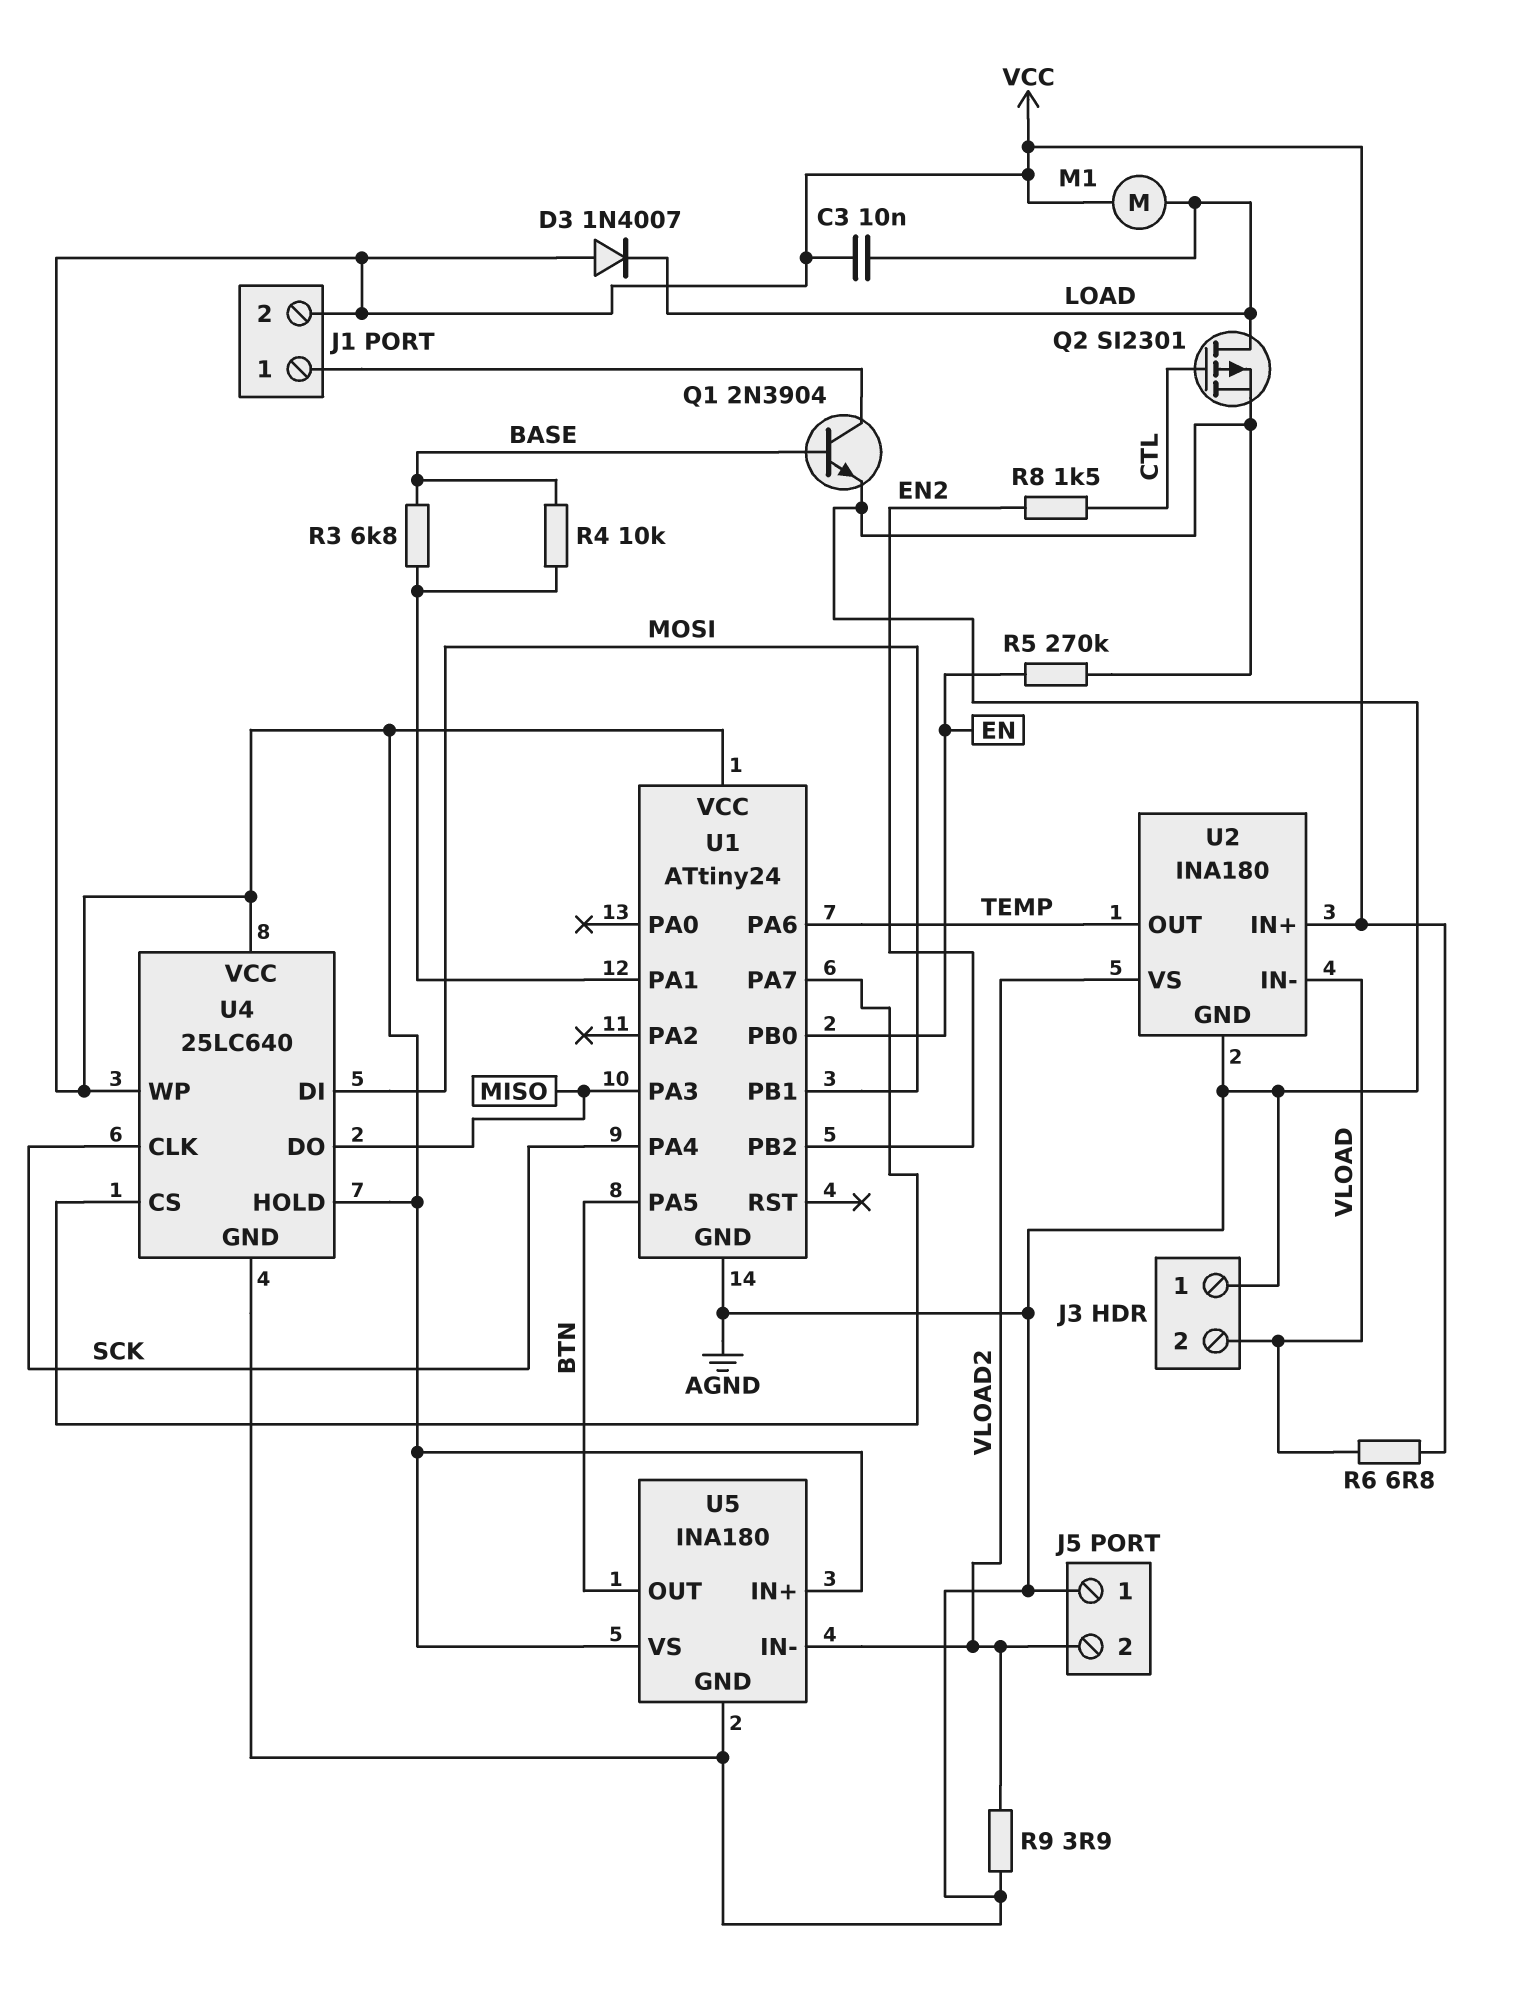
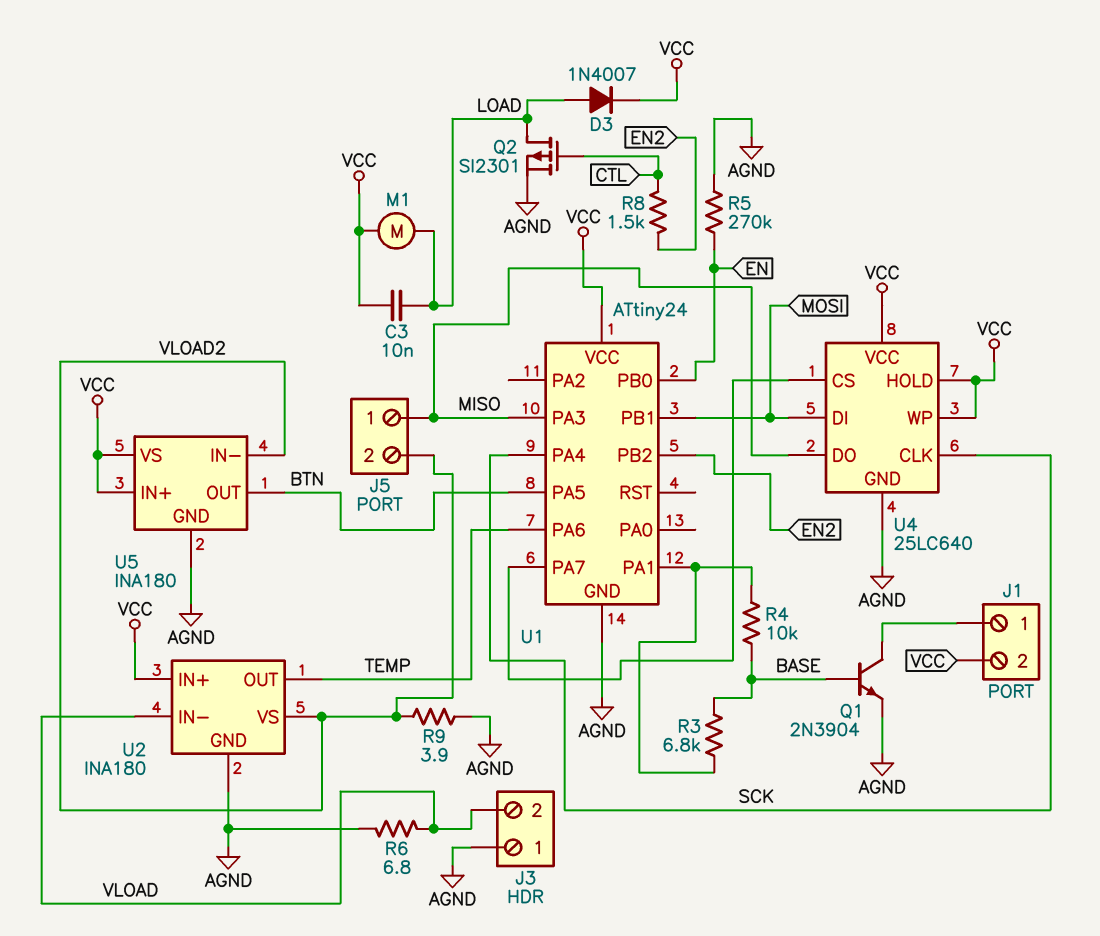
D3: diode 1N4007 (A VCC, K LOAD) -> diode 1N4007 (A LOAD, K VCC)
J5 pin 1: AGND -> MISO
R6: 6.8 (VCC, VLOAD) -> 6.8 (AGND, VLOAD)

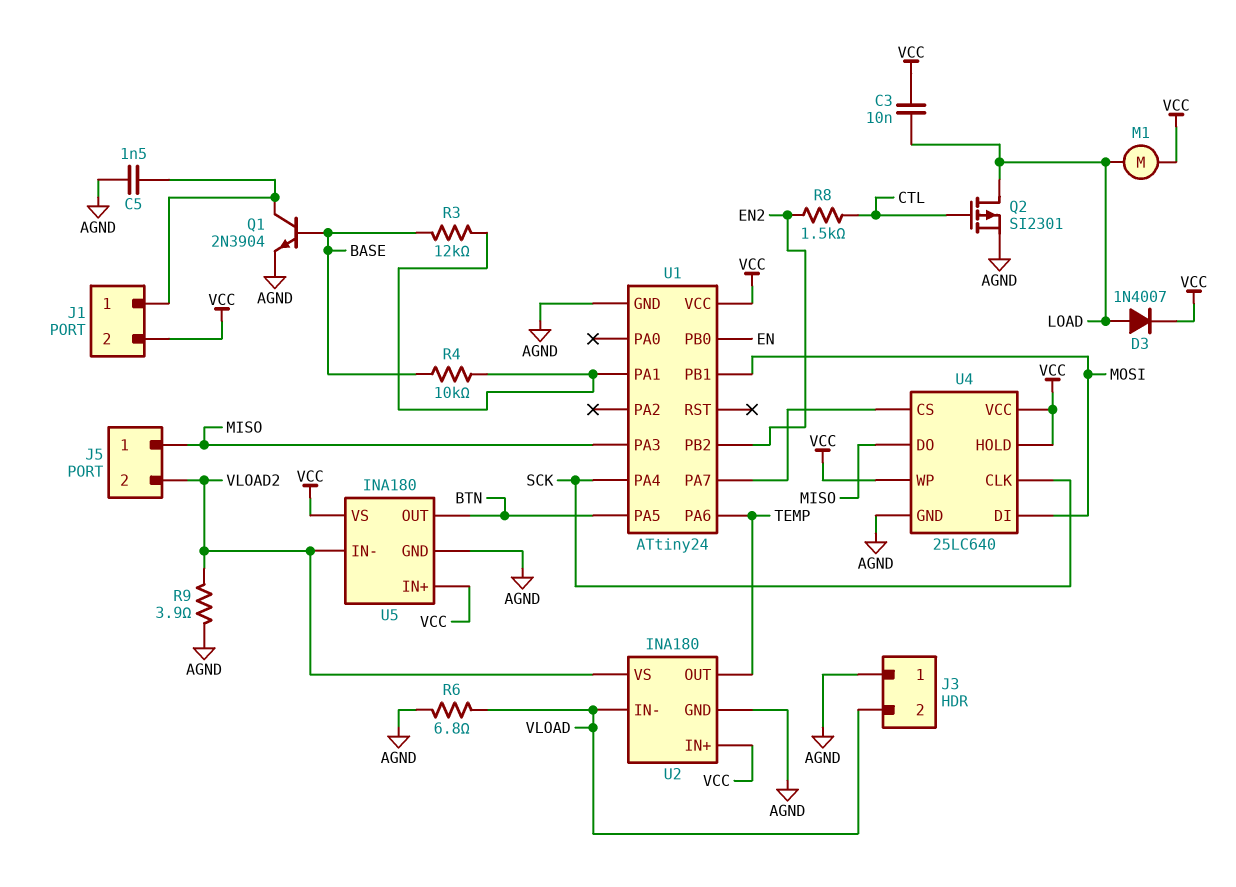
C5: none -> 1.5nF (AGND, J1/1)
R3: 6.8k (BASE, U1/PA1) -> 12k (BASE, U1/PA1)
R5: 270k (AGND, EN) -> none

